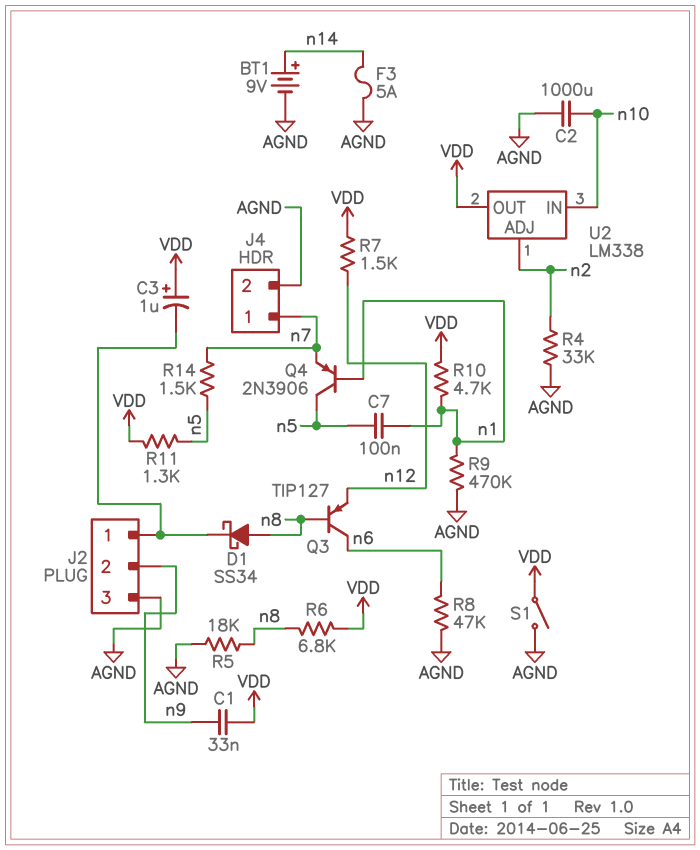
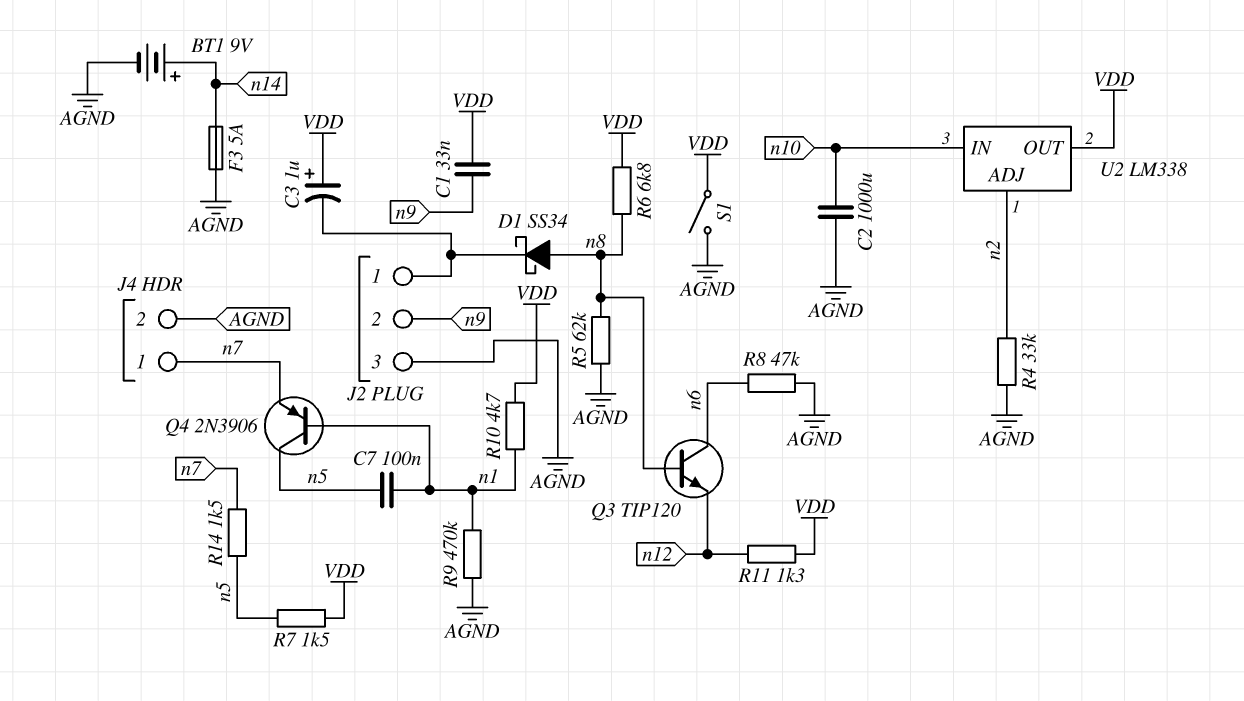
Q3: PNP TIP127 (B n8, C n6, E n12) -> NPN TIP120 (B n8, C n6, E n12)
R5: 18k (AGND, n8) -> 62k (AGND, n8)
R7: 1.5k (VDD, n12) -> 1.5k (VDD, n5)
R11: 1.3k (VDD, n5) -> 1.3k (VDD, n12)

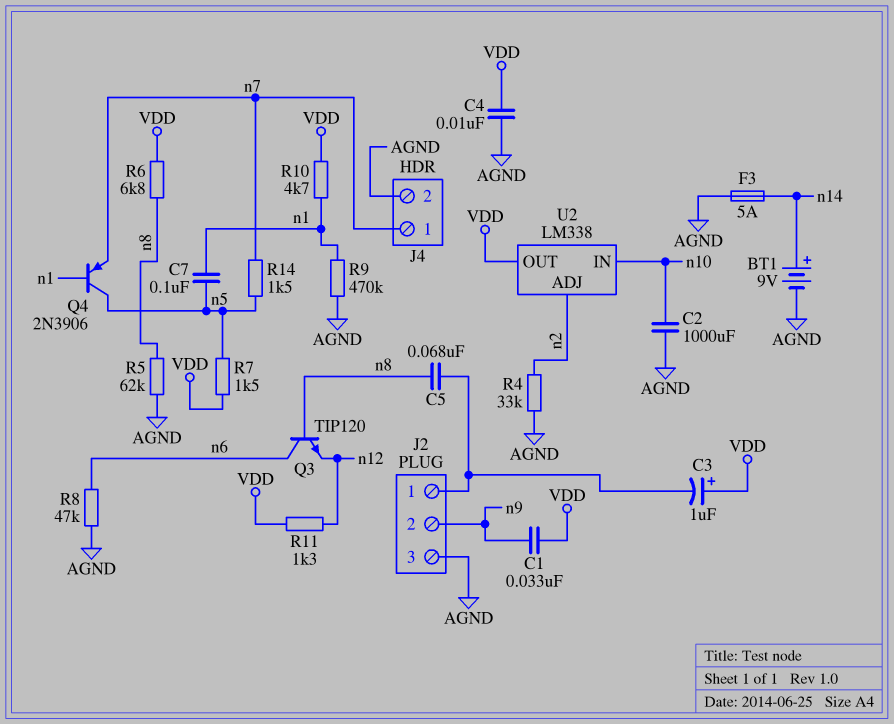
C4: none -> 10nF (AGND, VDD)
C5: none -> 68nF (J2/1, n8)
D1: schottky SS34 (A n8, K J2/1) -> none
S1: switch (AGND, VDD) -> none

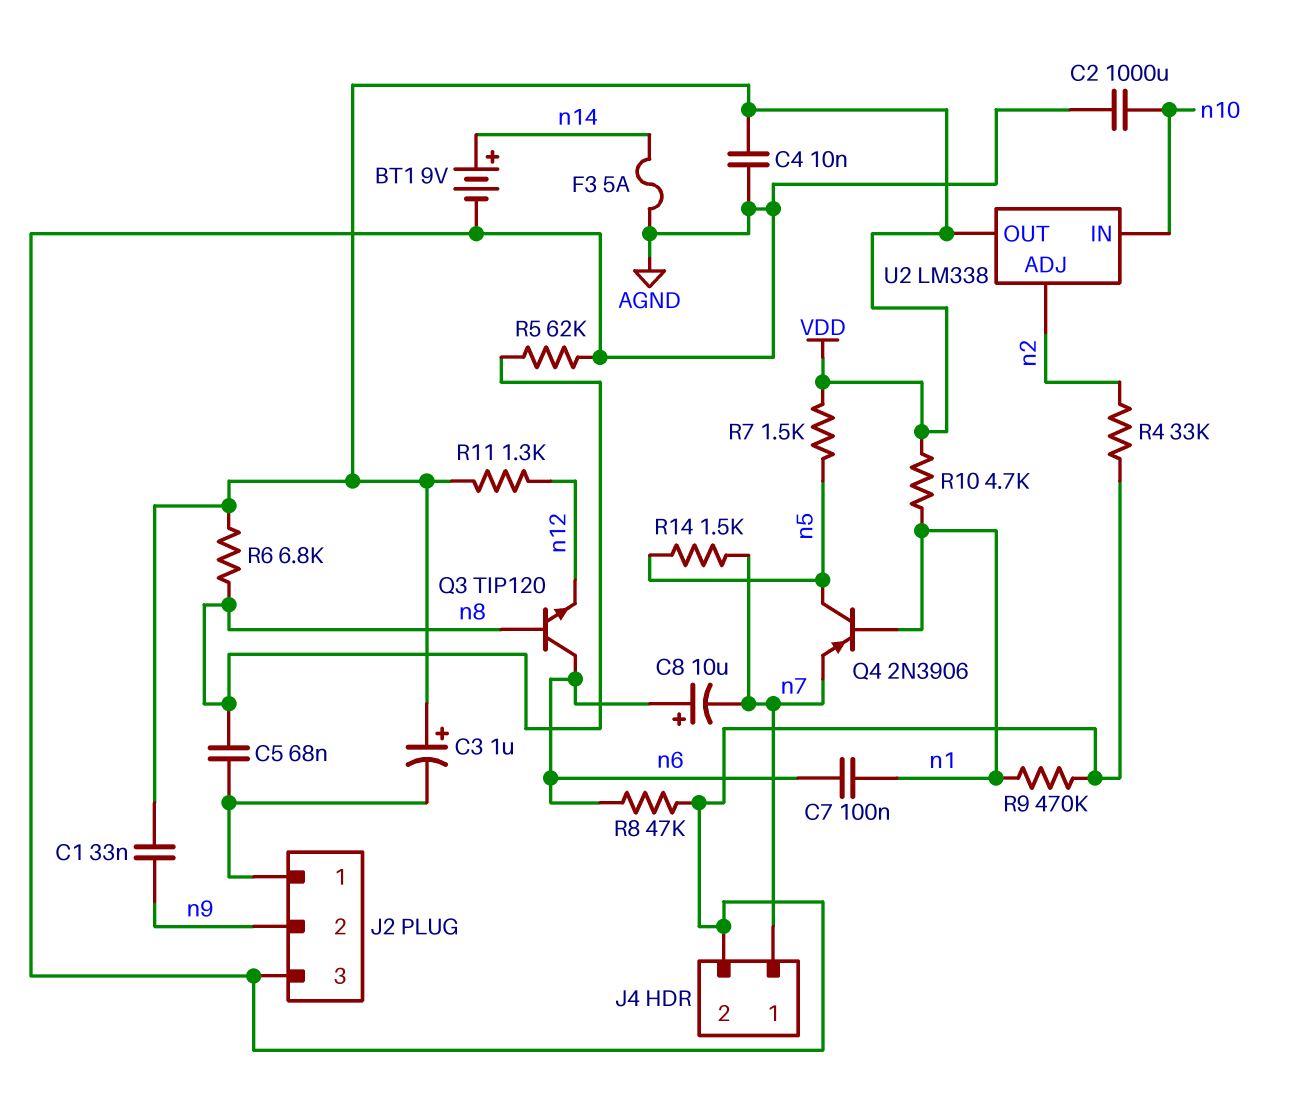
C7: 100nF (n1, n5) -> 100nF (n1, n6)
C8: none -> 10uF (plus n6, minus n7)

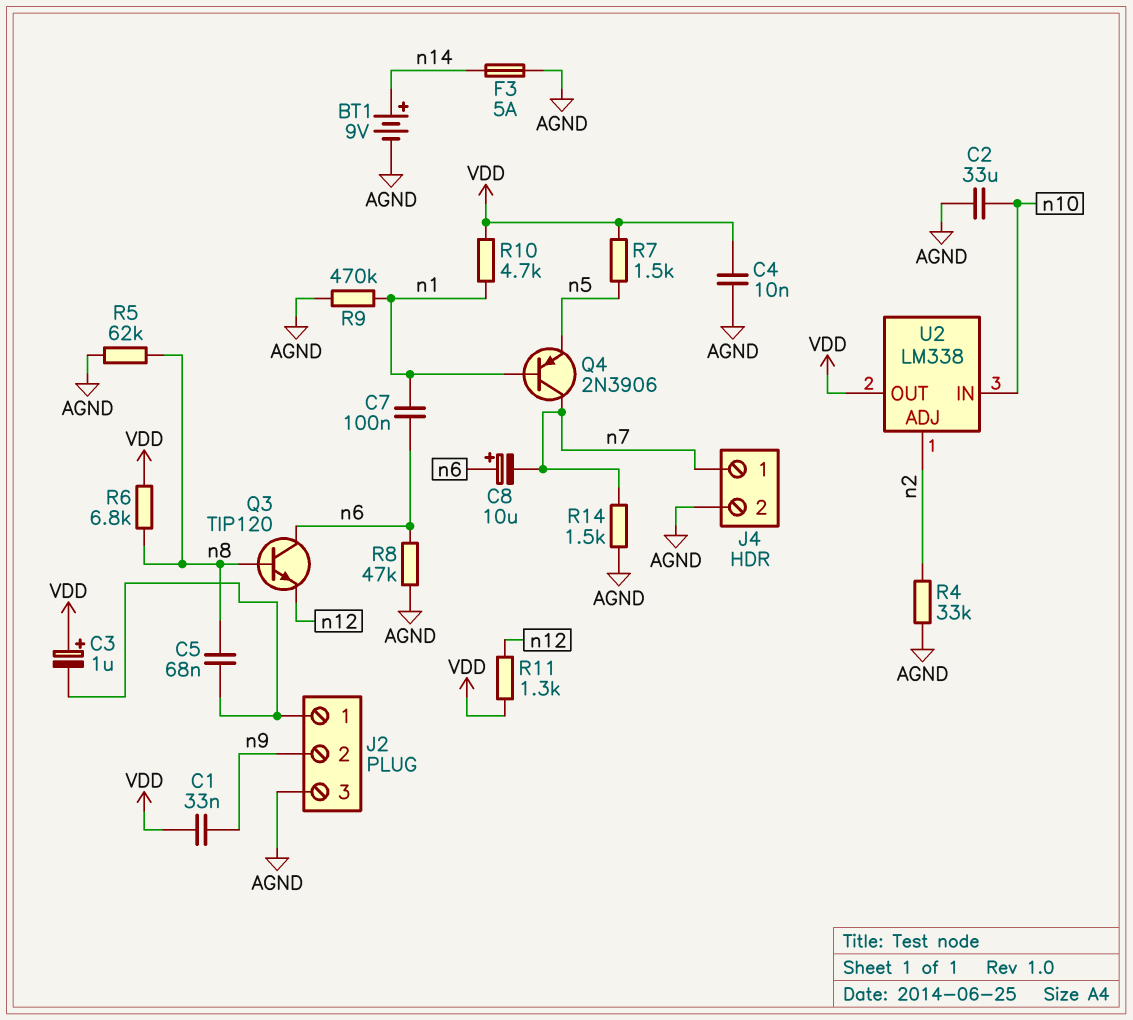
C2: 1000uF (AGND, n10) -> 33uF (AGND, n10)
Q4: PNP 2N3906 (B n1, C n5, E n7) -> PNP 2N3906 (B n1, C n7, E n5)
R14: 1.5k (n5, n7) -> 1.5k (AGND, n7)

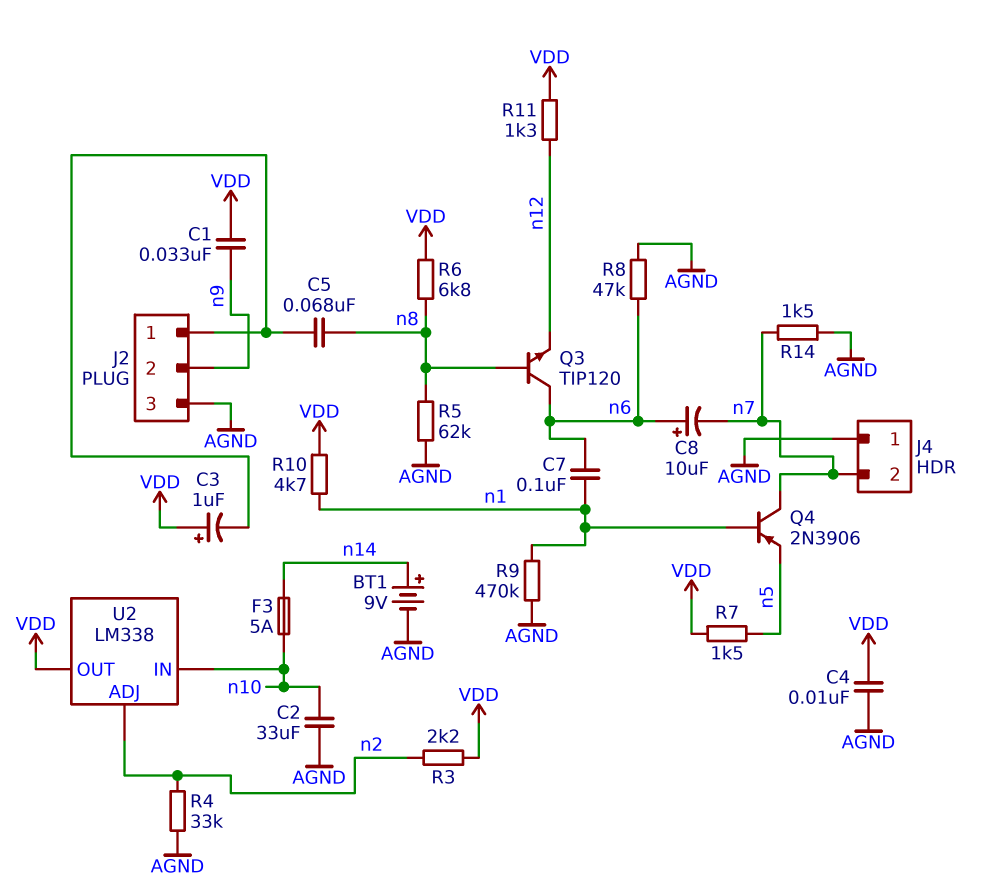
F3: 5A (AGND, n14) -> 5A (n10, n14)
J4 pin 1: n7 -> AGND
J4 pin 2: AGND -> n7
R3: none -> 2.2k (VDD, n2)

